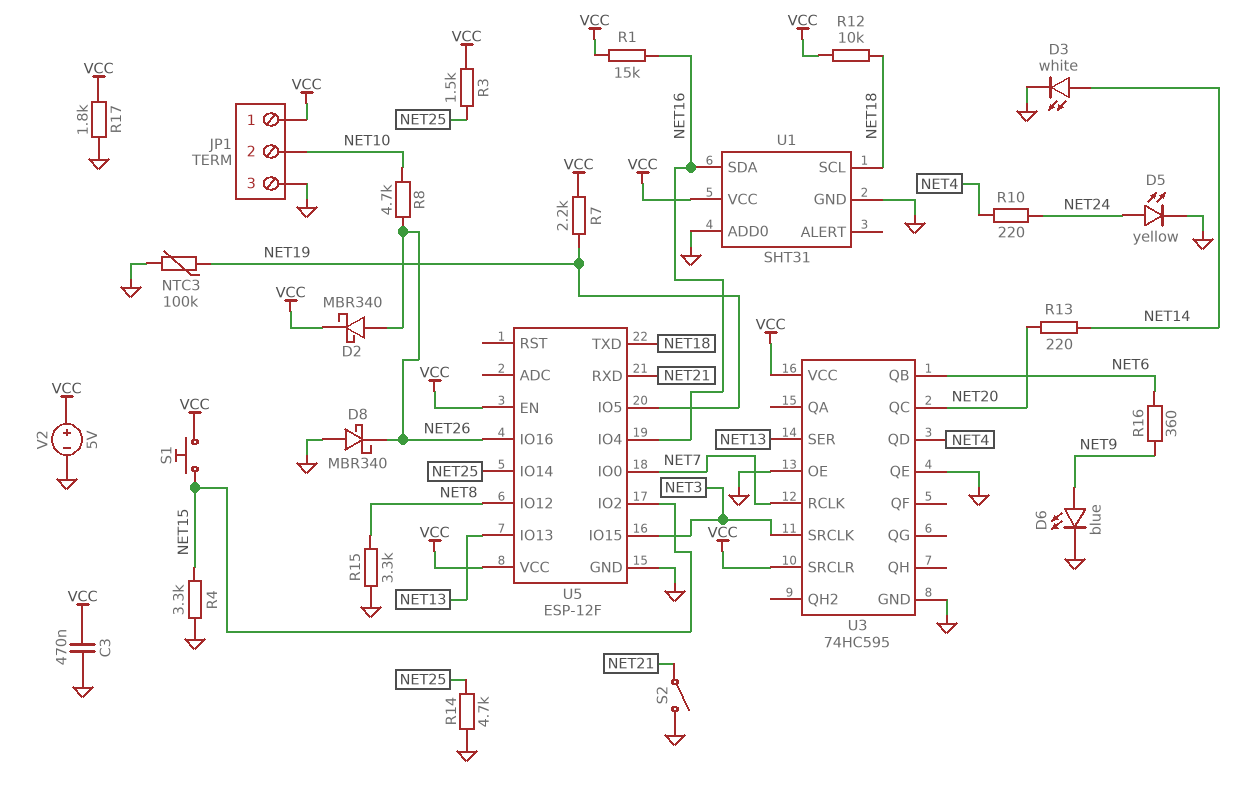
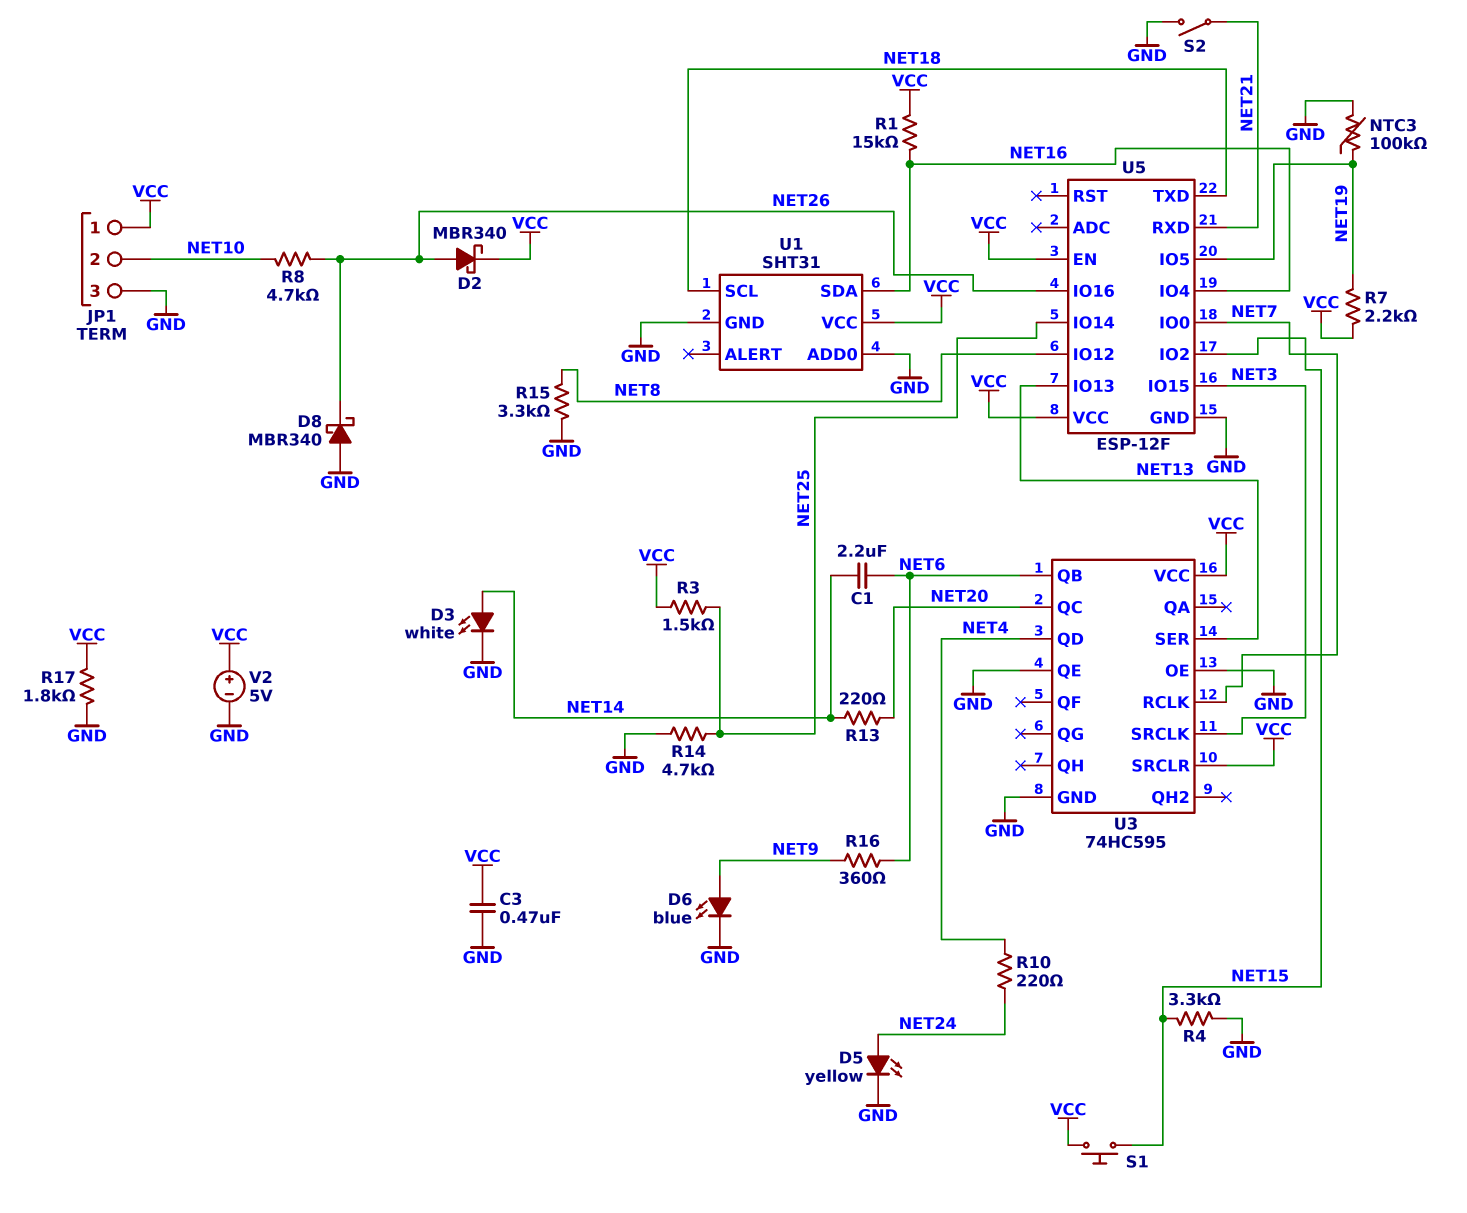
C1: none -> 2.2uF (NET6, NET14)
R12: 10k (NET18, VCC) -> none

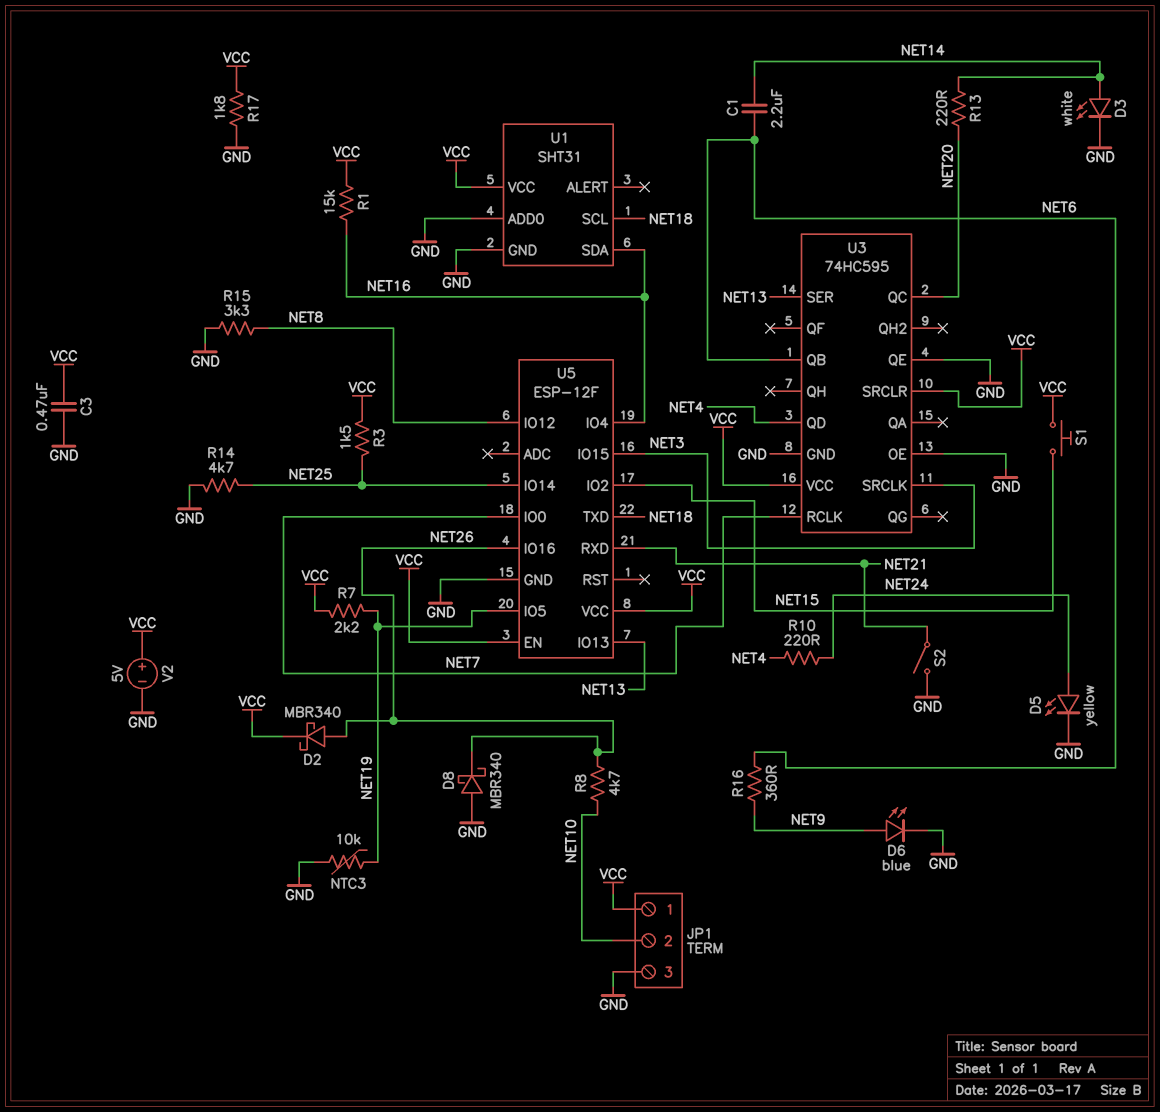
NTC3: 100k (GND, NET19) -> 10k (GND, NET19)
R4: 3.3k (GND, NET15) -> none

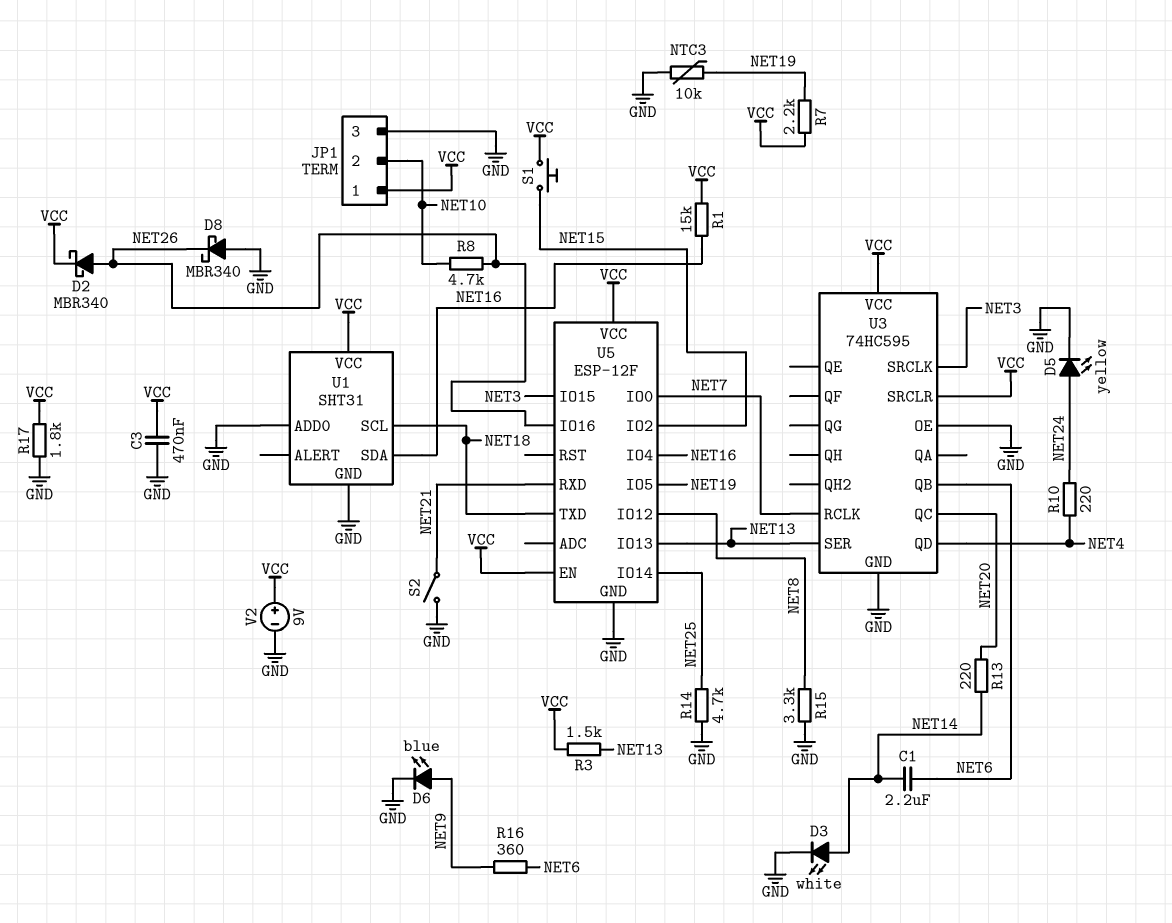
R3: 1.5k (NET25, VCC) -> 1.5k (NET13, VCC)
U3 pin QE: GND -> none
V2: 5V (plus VCC, minus GND) -> 9V (plus VCC, minus GND)

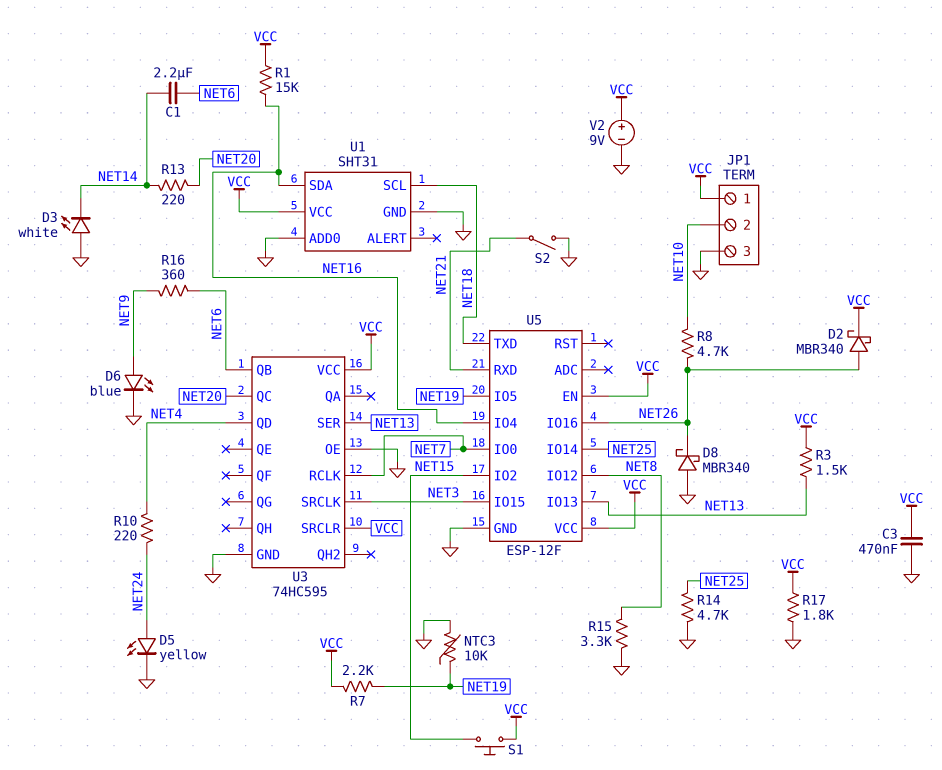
D3: LED white (A NET14, K GND) -> LED white (A GND, K NET14)

